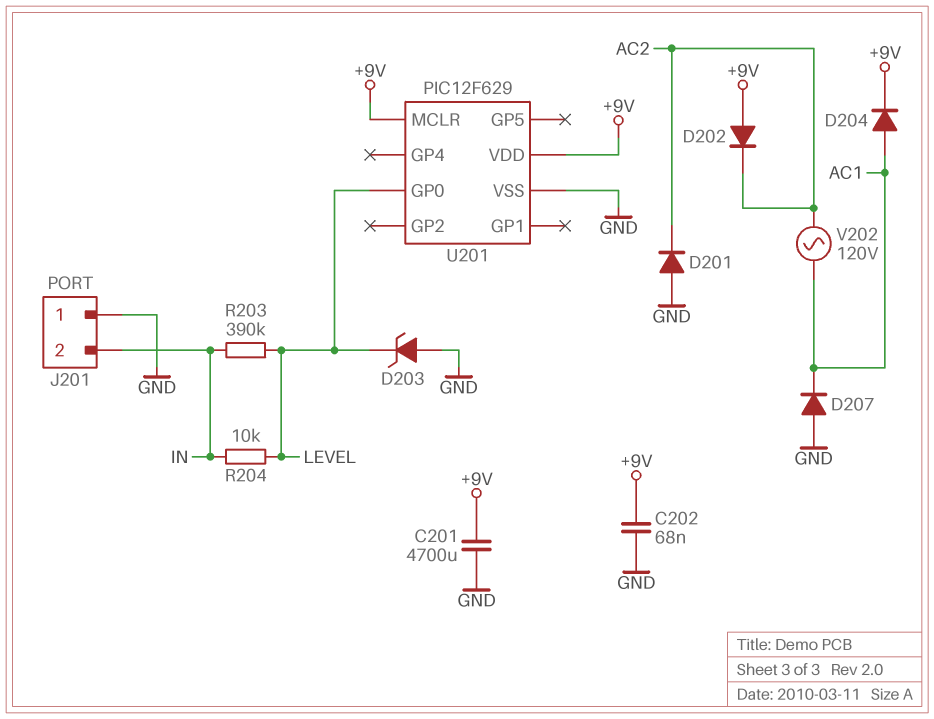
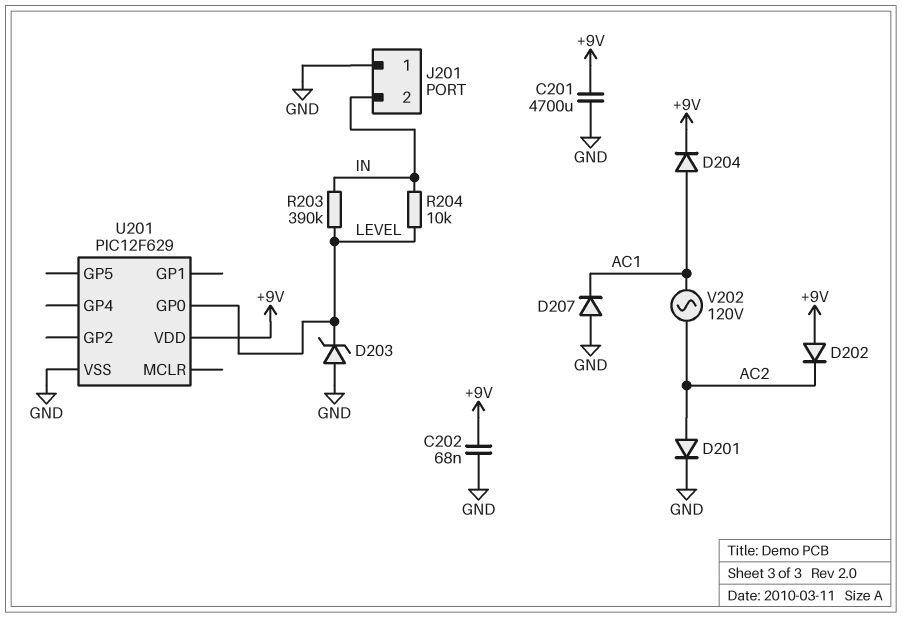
D201: diode (A GND, K AC2) -> diode (A AC2, K GND)
U201 pin MCLR: +9V -> none

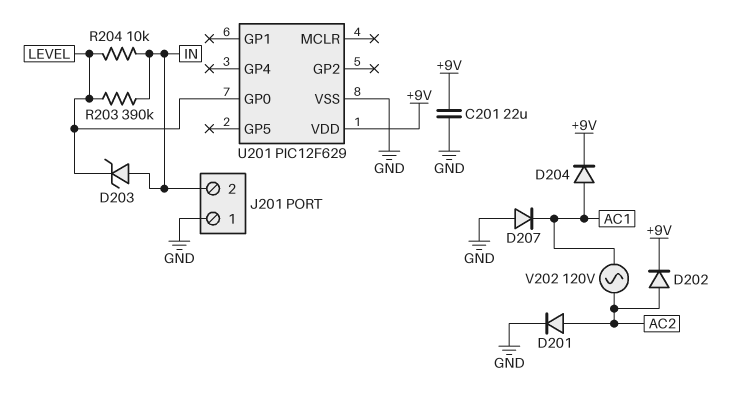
C201: 4700uF (+9V, GND) -> 22uF (+9V, GND)
C202: 68nF (+9V, GND) -> none
D202: diode (A +9V, K AC2) -> diode (A AC2, K +9V)
D203: zener (A GND, K LEVEL) -> zener (A IN, K LEVEL)

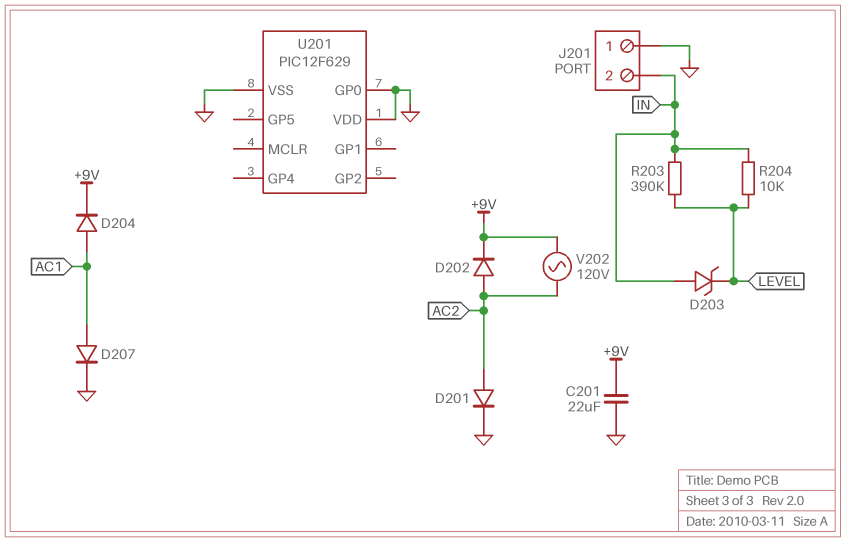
D207: diode (A GND, K AC1) -> diode (A AC1, K GND)
U201 pin GP0: LEVEL -> GND
U201 pin VDD: +9V -> GND
V202: AC 120V (AC1, AC2) -> AC 120V (+9V, AC2)

